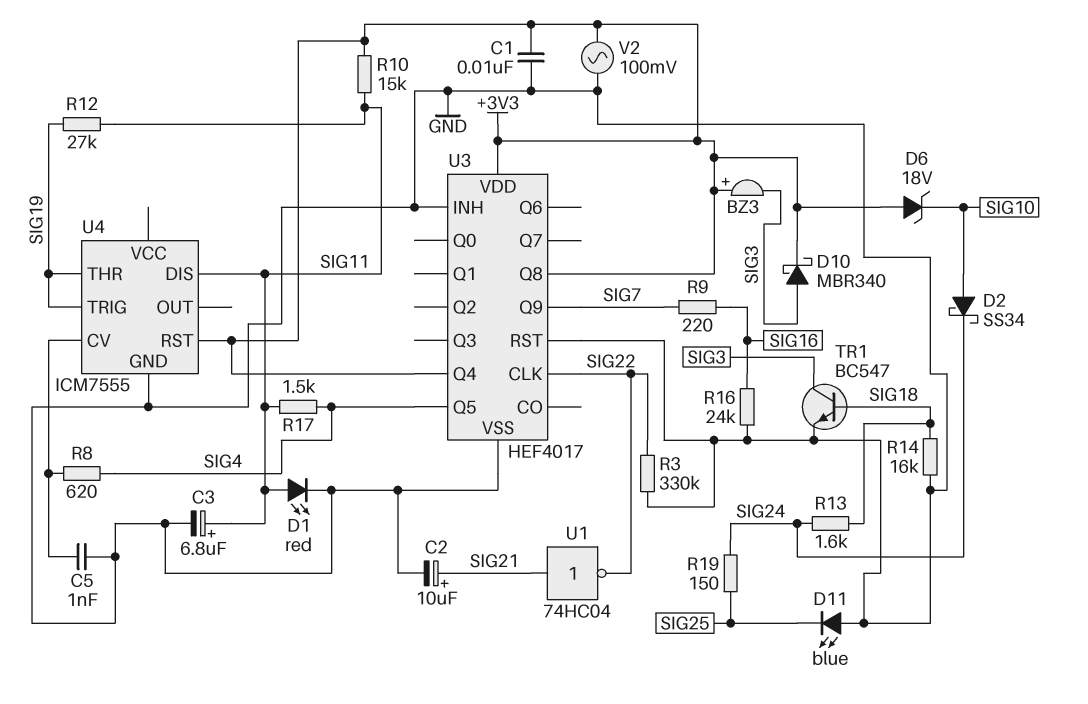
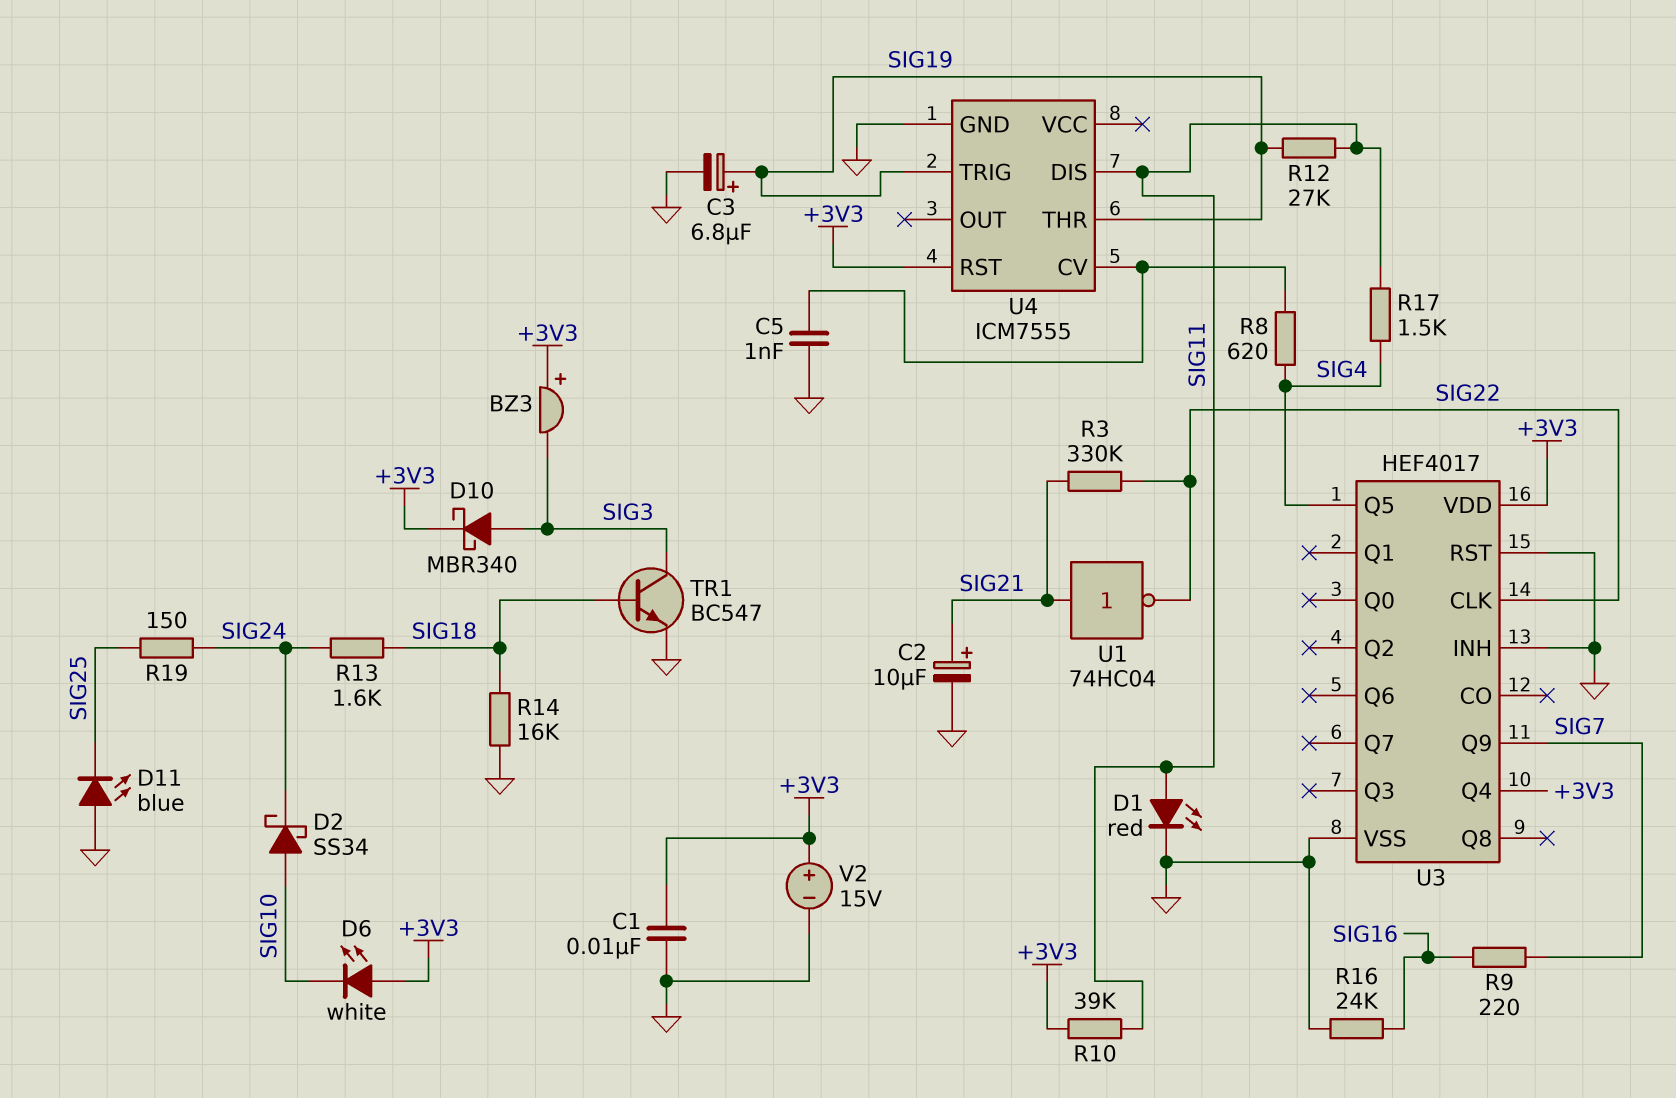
C3: 6.8uF (plus SIG11, minus GND) -> 6.8uF (plus SIG19, minus GND)
D6: zener 18V (A +3V3, K SIG10) -> LED white (A +3V3, K SIG10)
R3: 330k (GND, SIG22) -> 330k (SIG21, SIG22)
R10: 15k (+3V3, SIG11) -> 39k (+3V3, SIG11)
U3 pin Q8: +3V3 -> none
V2: AC 100mV (+3V3, GND) -> 15V (plus +3V3, minus GND)

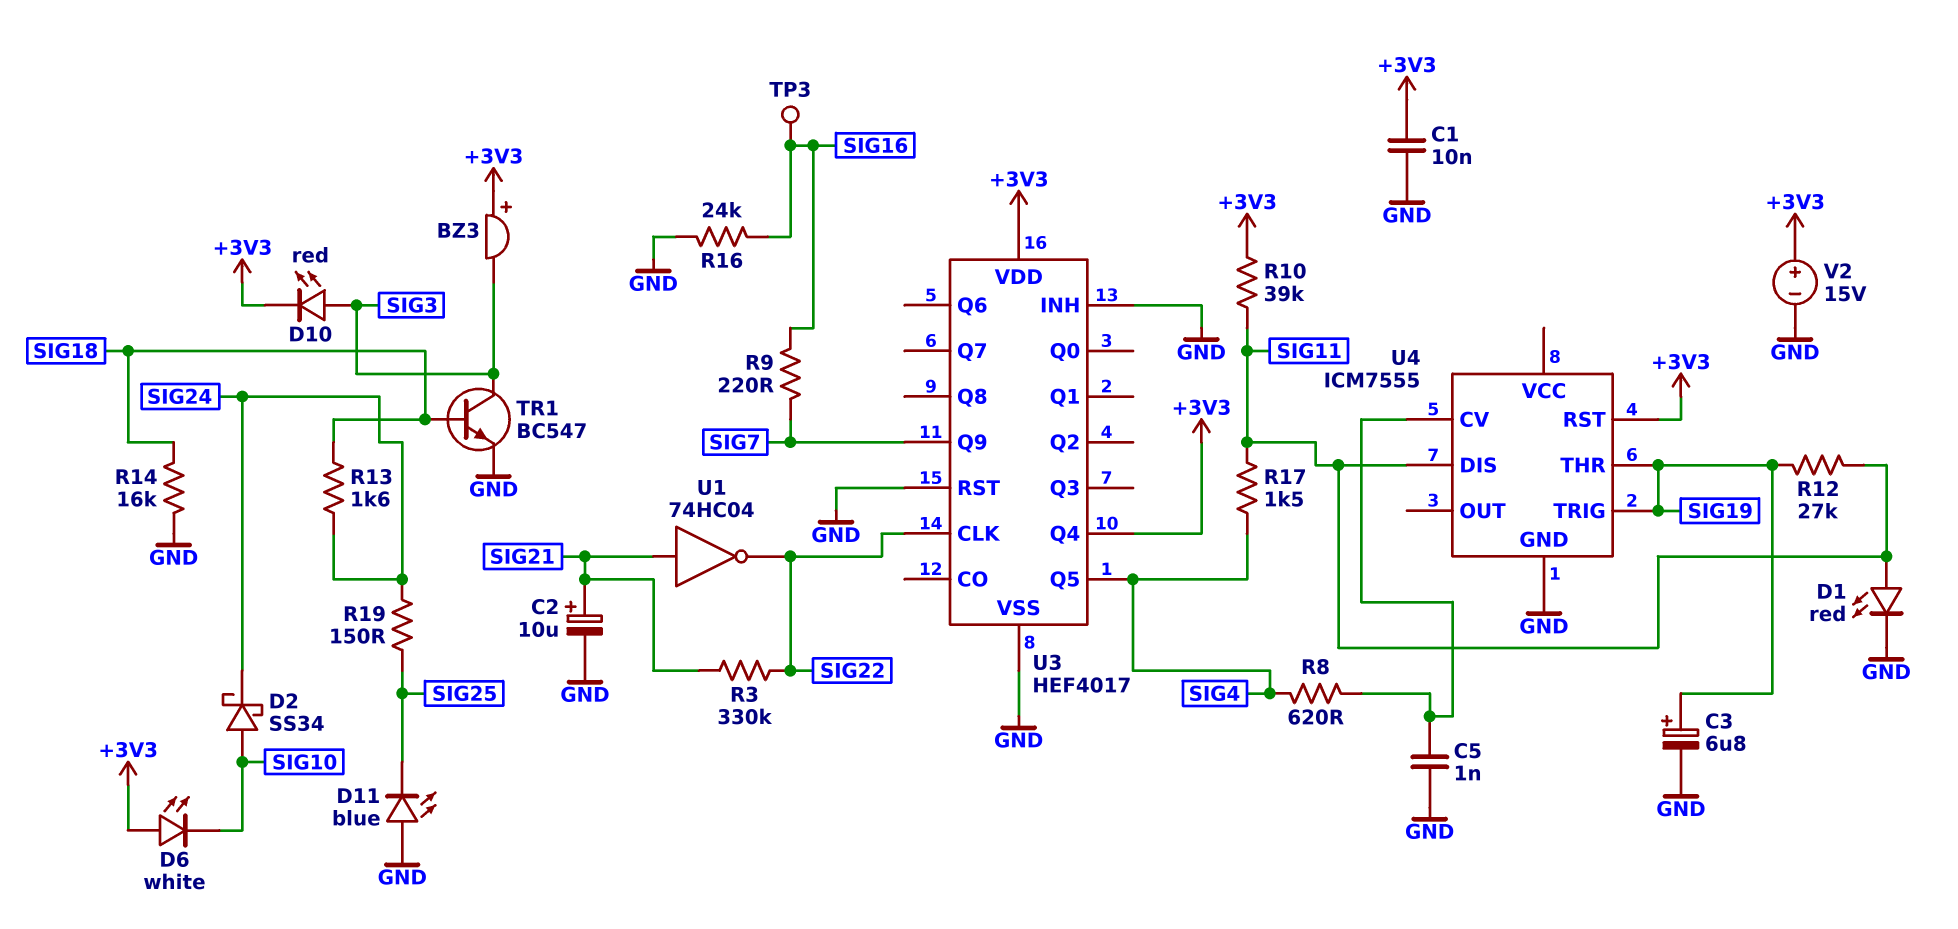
D10: schottky MBR340 (A SIG3, K +3V3) -> LED red (A SIG3, K +3V3)
TP3: none -> test point (SIG16)

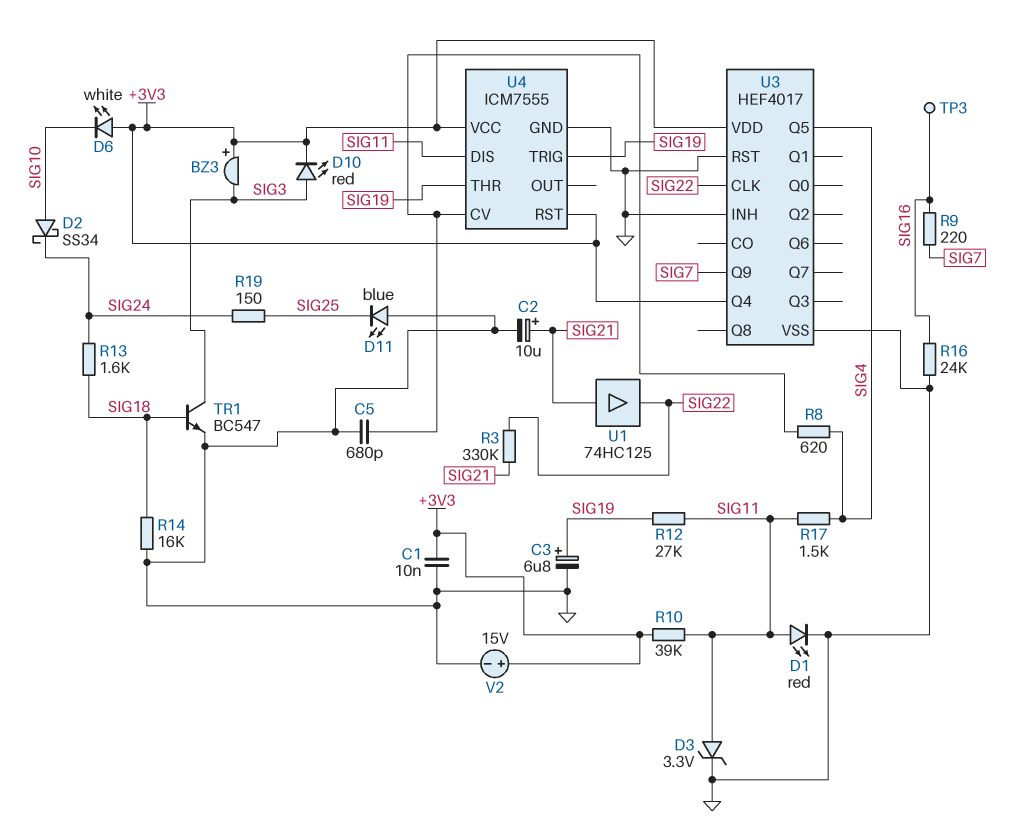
C5: 1nF (GND, U4/CV) -> 680pF (GND, U4/CV)
D3: none -> zener 3.3V (A SIG11, K GND)
U1: NOT 74HC04 (in SIG21, out SIG22) -> buffer 74HC125 (in SIG21, out SIG22)
U4 pin VCC: none -> +3V3

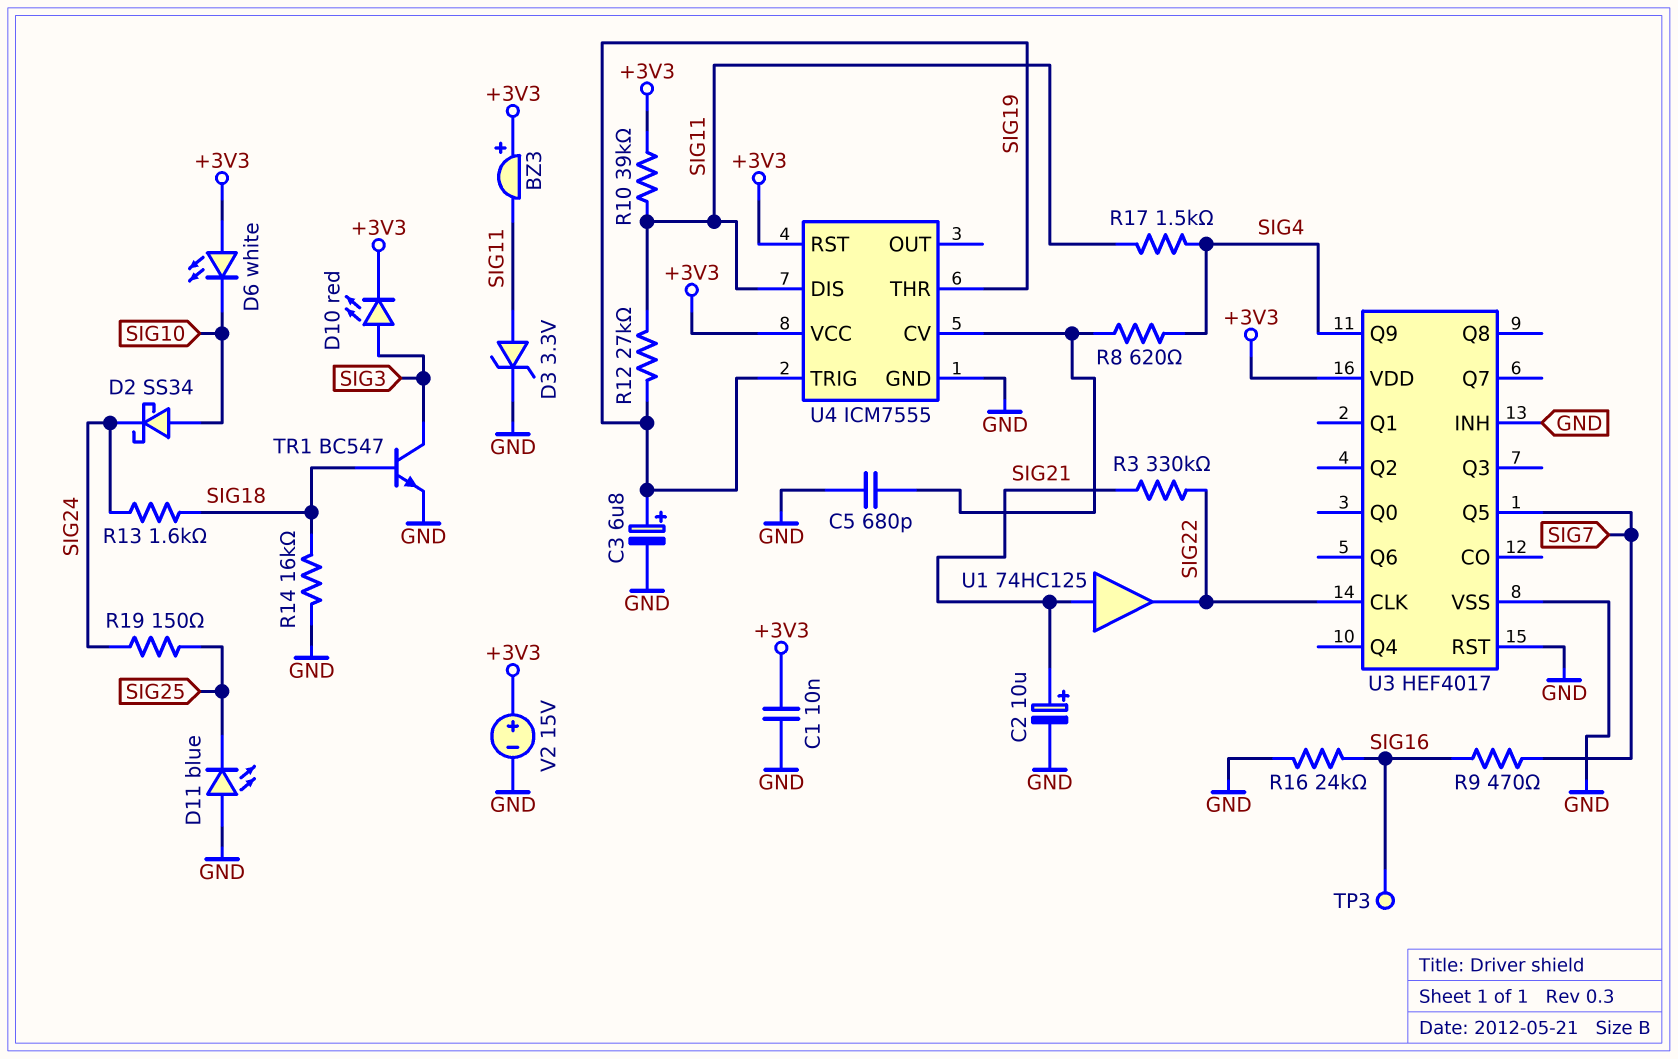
BZ3: buzzer (plus +3V3, minus SIG3) -> buzzer (plus +3V3, minus SIG11)
D1: LED red (A SIG11, K GND) -> none
R9: 220 (SIG7, SIG16) -> 470 (SIG7, SIG16)
U3 pin Q4: +3V3 -> none
U3 pin Q5: SIG4 -> SIG7
U3 pin Q9: SIG7 -> SIG4

